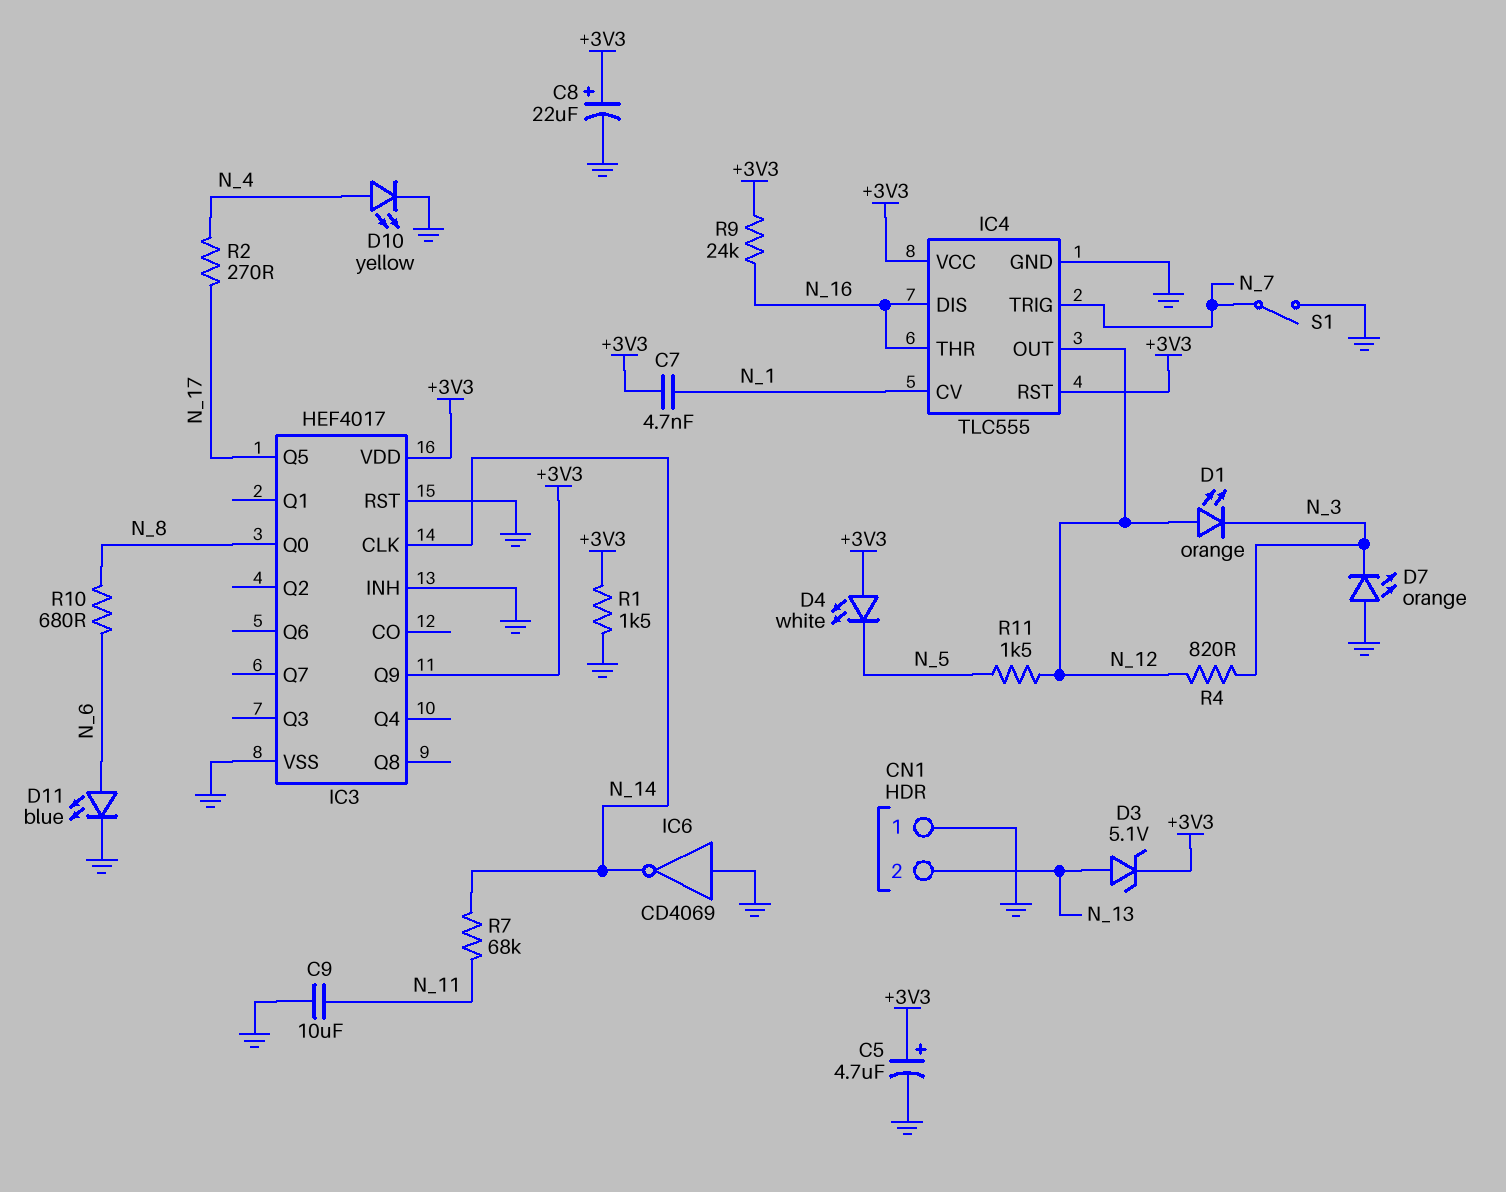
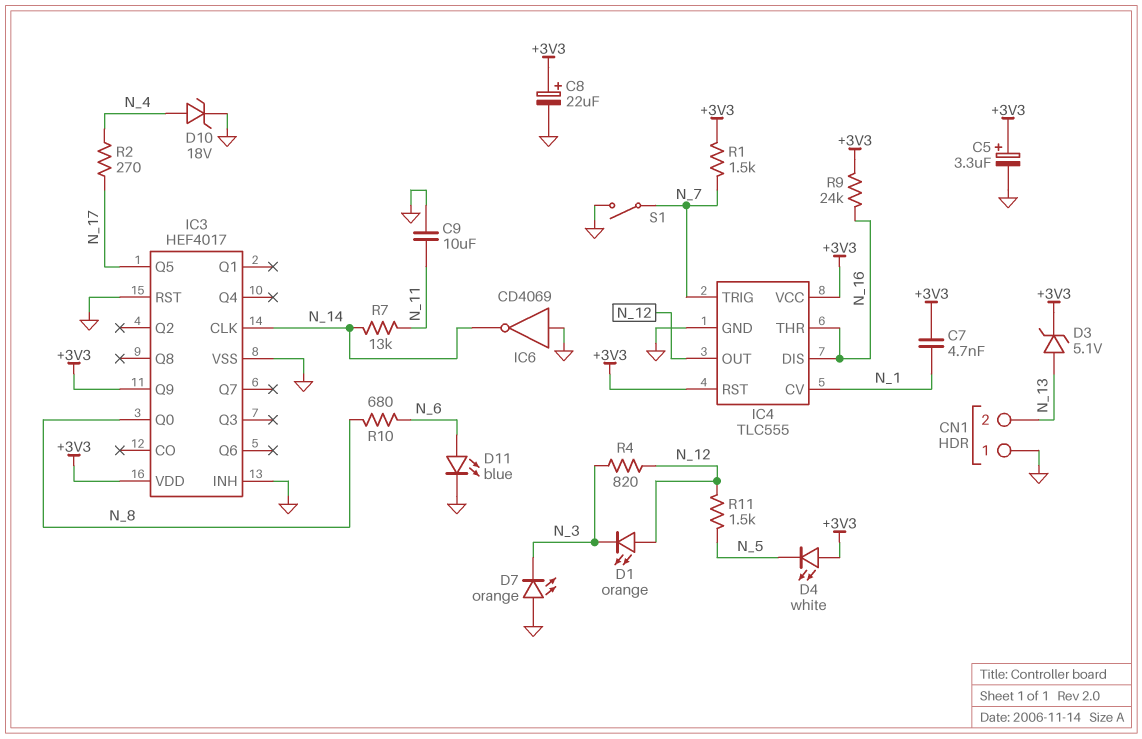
C5: 4.7uF (plus +3V3, minus GND) -> 3.3uF (plus +3V3, minus GND)
D10: LED yellow (A N_4, K GND) -> zener 18V (A N_4, K GND)
R1: 1.5k (+3V3, GND) -> 1.5k (+3V3, N_7)
R7: 68k (N_11, N_14) -> 13k (N_11, N_14)

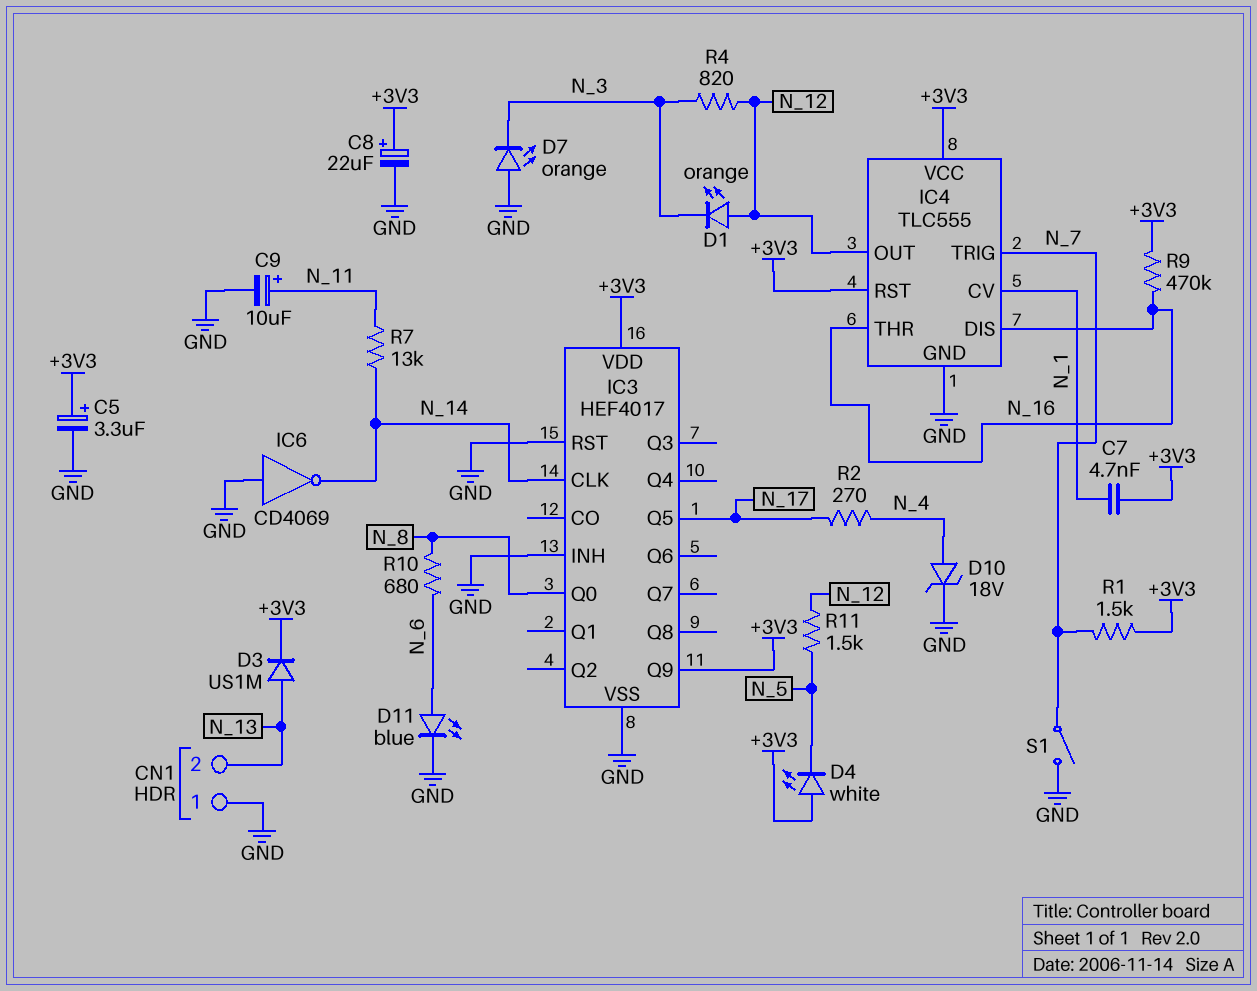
C9: 10uF (GND, N_11) -> 10uF (plus N_11, minus GND)
D3: zener 5.1V (A N_13, K +3V3) -> diode US1M (A N_13, K +3V3)
R9: 24k (+3V3, N_16) -> 470k (+3V3, N_16)

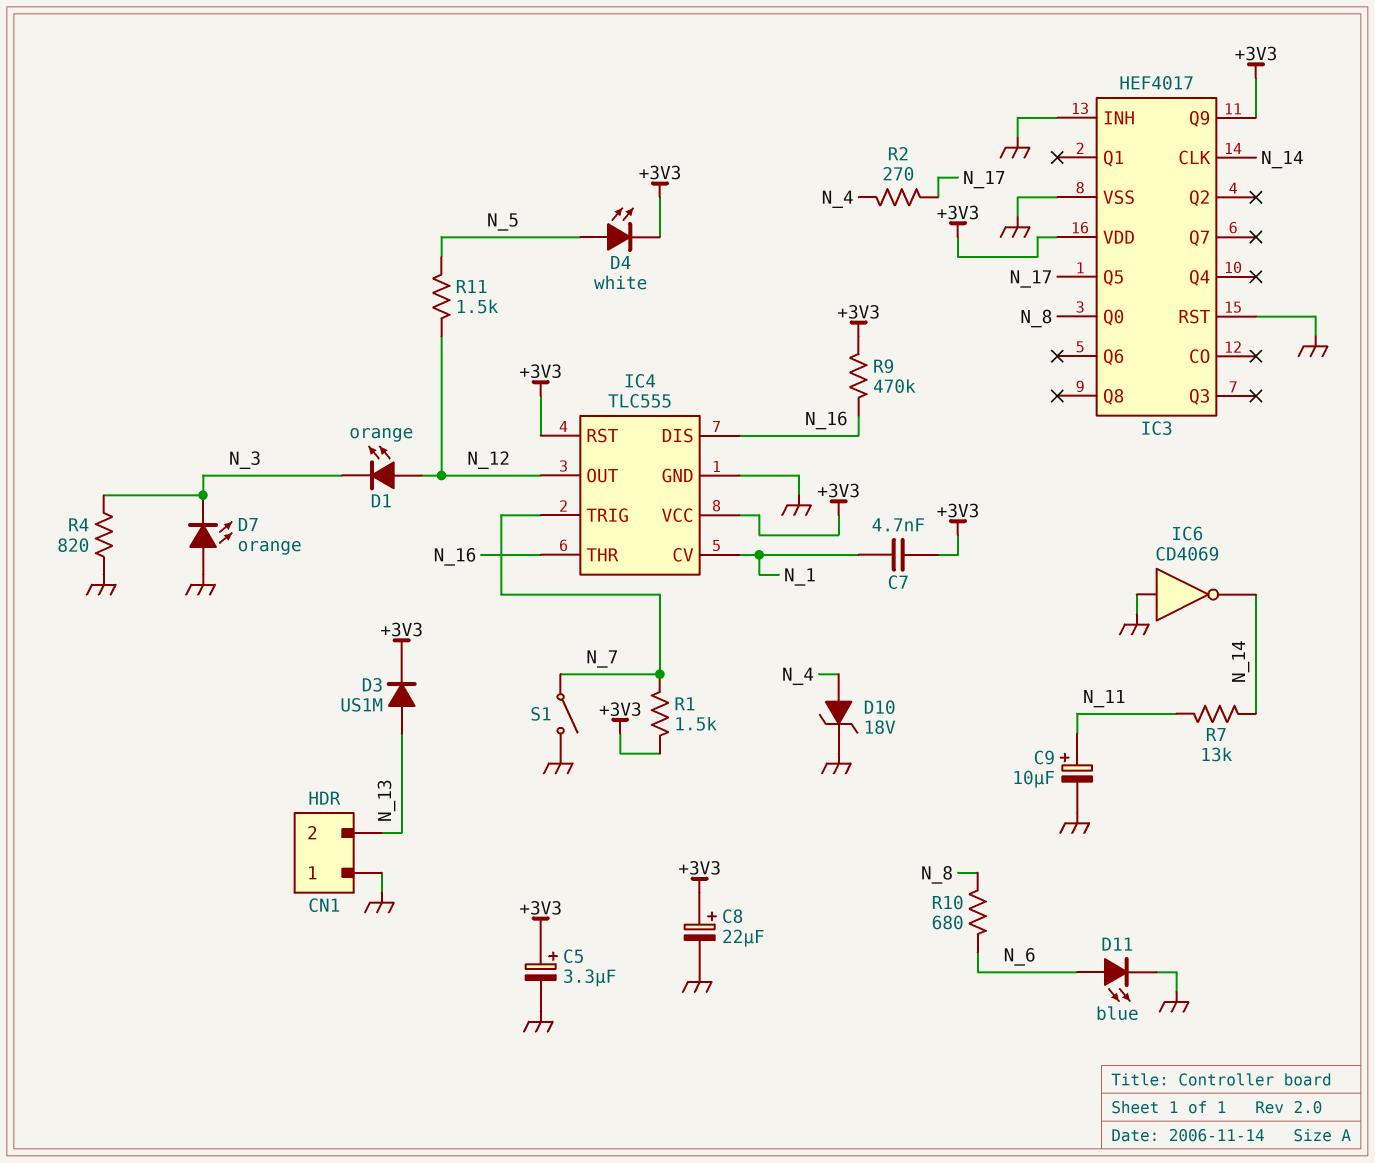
D4: LED white (A +3V3, K N_5) -> LED white (A N_5, K +3V3)
R4: 820 (N_3, N_12) -> 820 (GND, N_3)

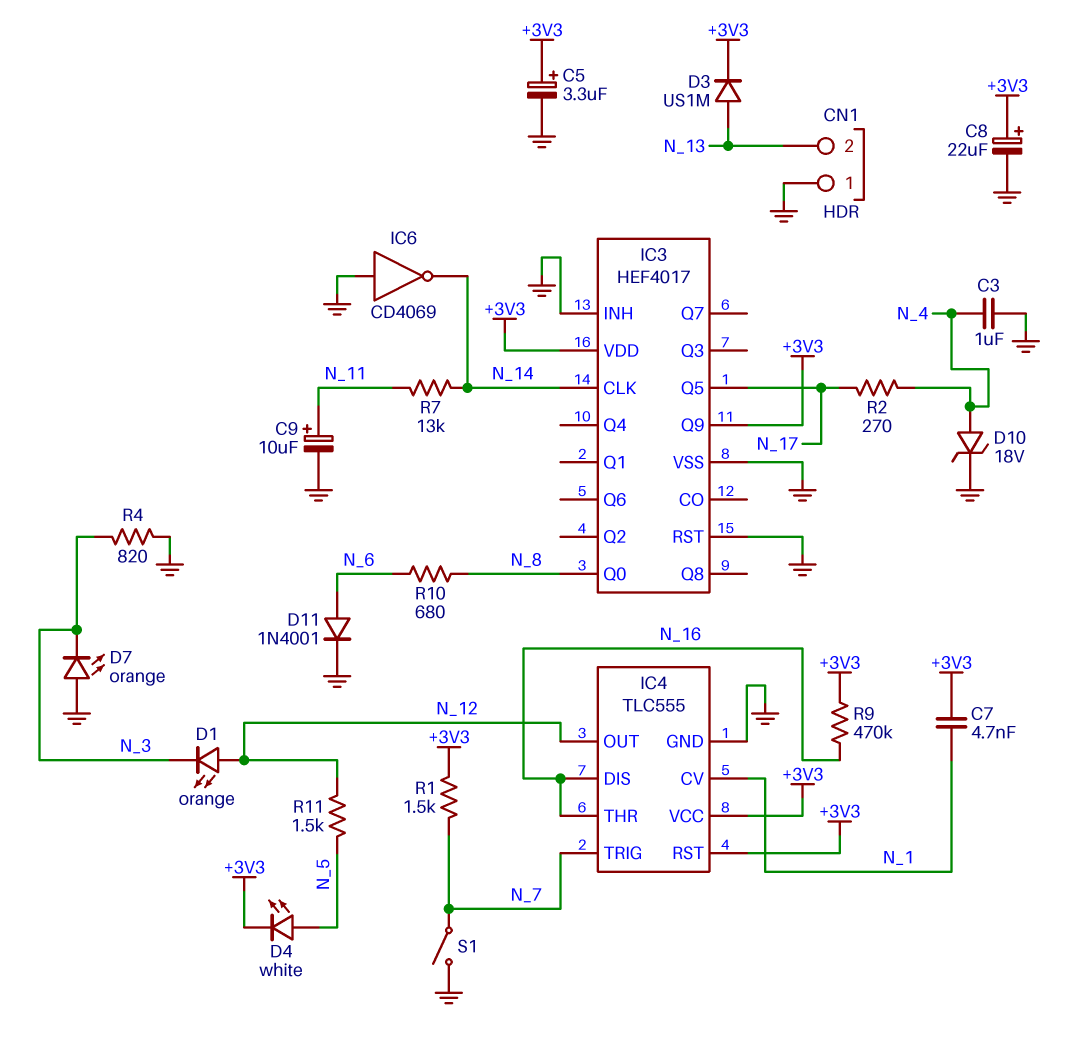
C3: none -> 1uF (GND, N_4)
D11: LED blue (A N_6, K GND) -> diode 1N4001 (A N_6, K GND)

